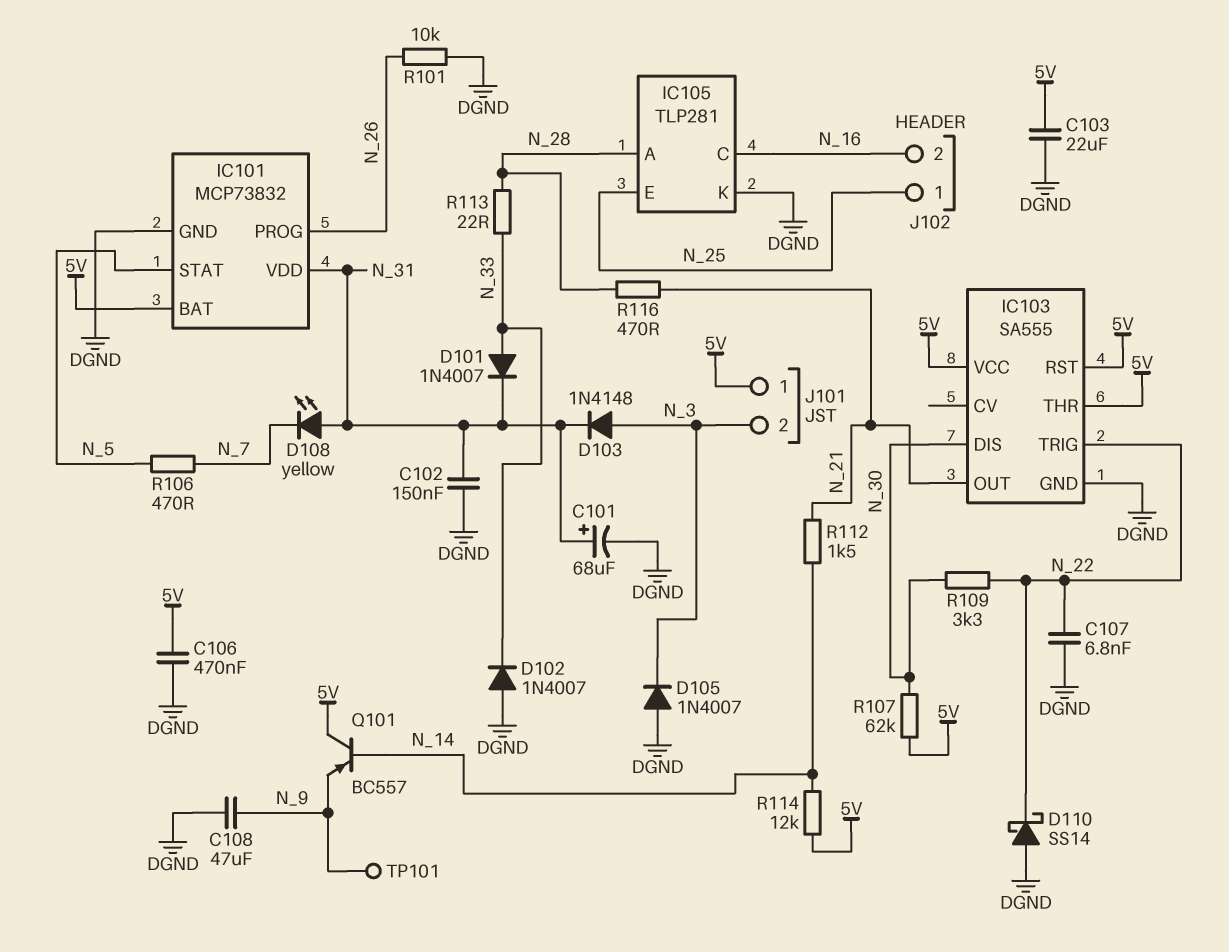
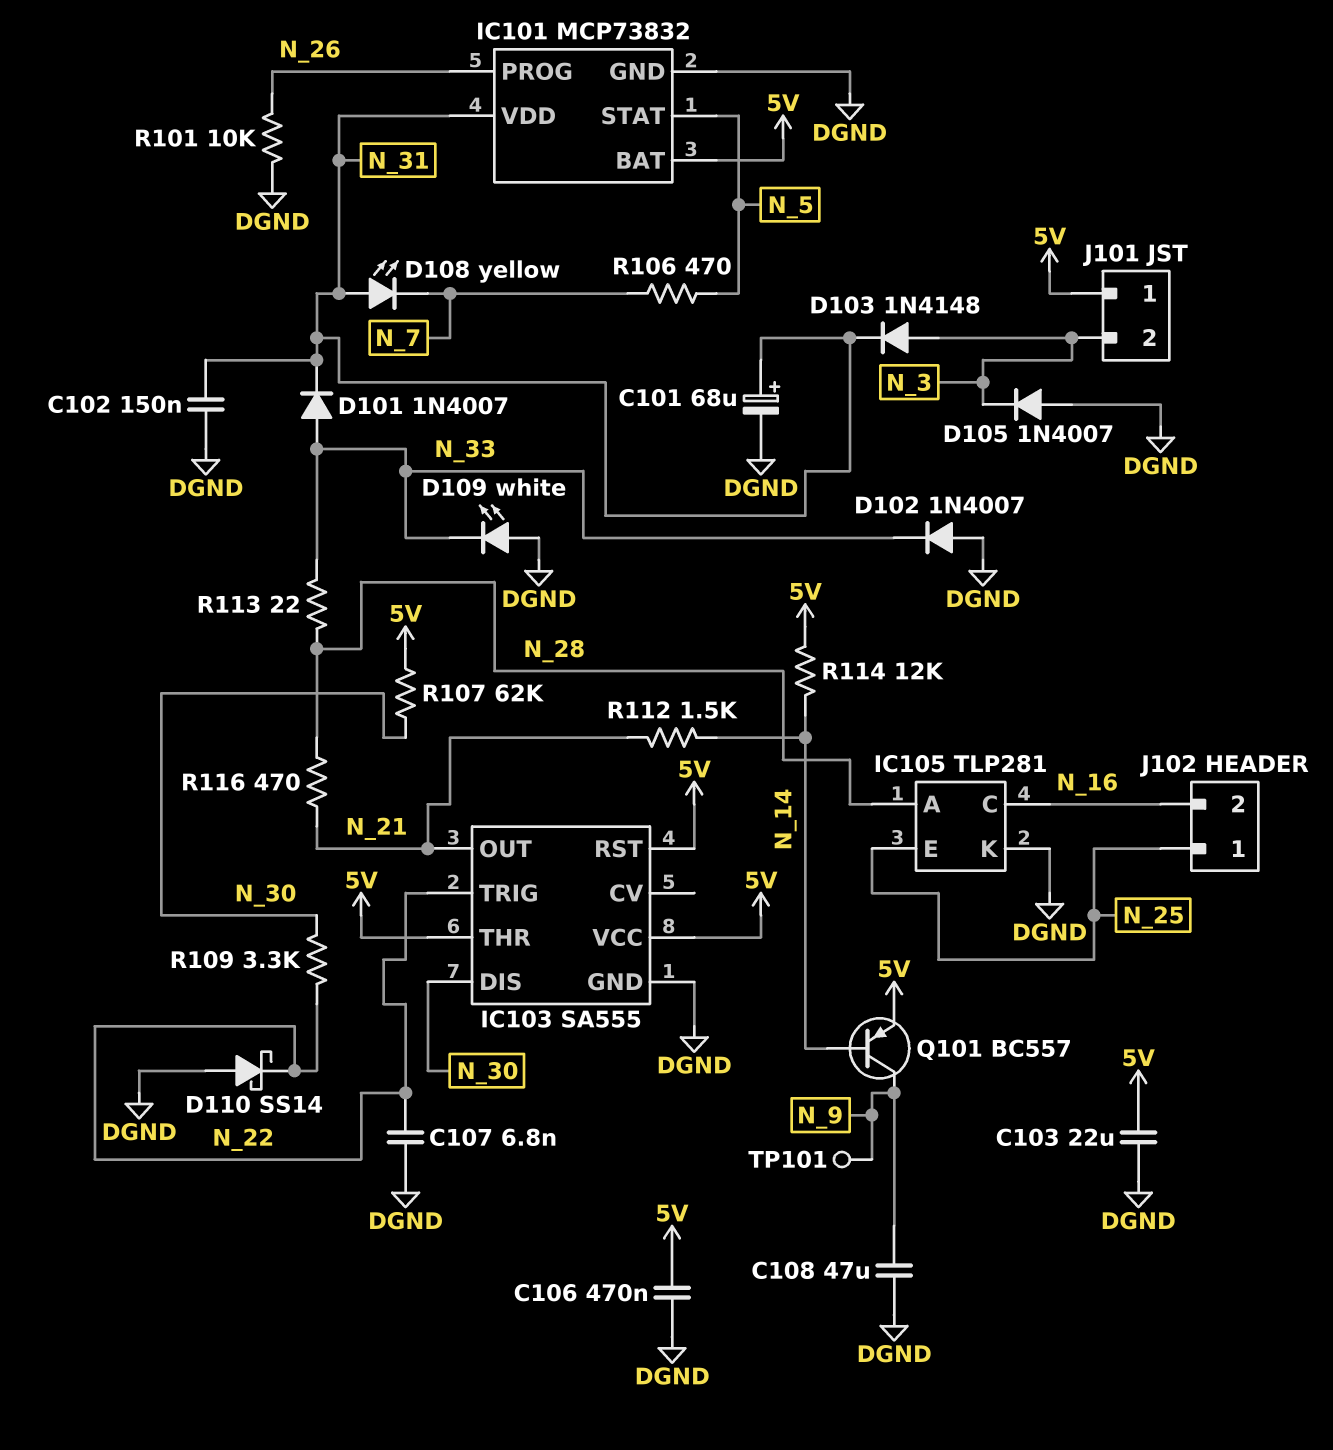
D109: none -> LED white (A DGND, K N_33)
Q101: PNP BC557 (B N_14, C 5V, E N_9) -> PNP BC557 (B N_14, C N_9, E 5V)

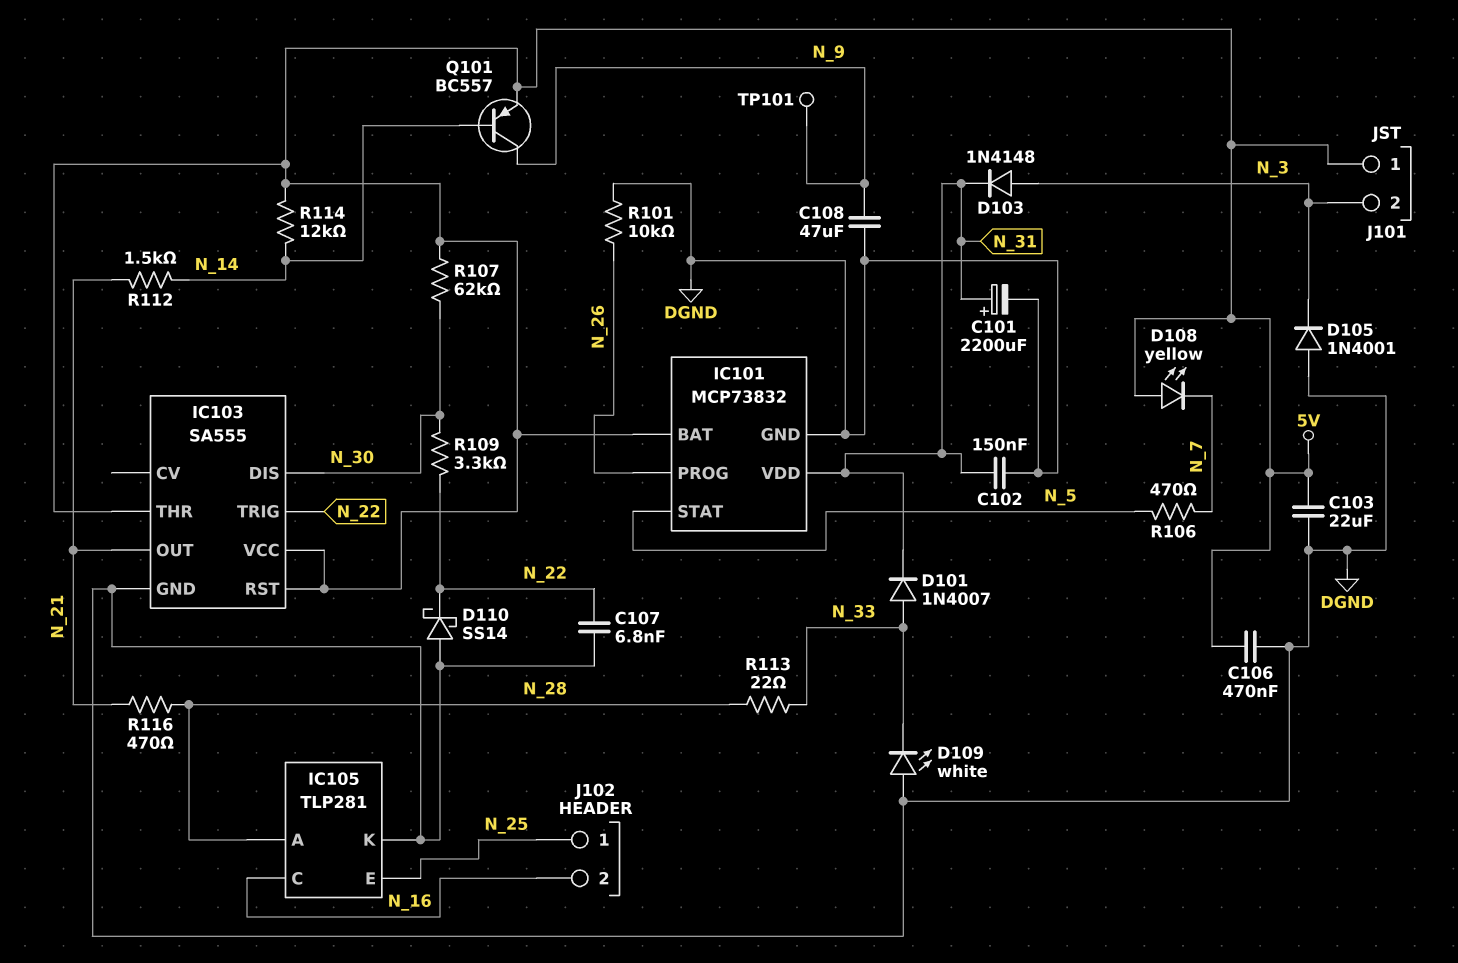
C101: 68uF (plus N_31, minus DGND) -> 2200uF (plus N_31, minus DGND)
D102: diode 1N4007 (A DGND, K N_33) -> none
D105: diode 1N4007 (A DGND, K N_3) -> diode 1N4001 (A DGND, K N_3)
D108: LED yellow (A N_31, K N_7) -> LED yellow (A 5V, K N_7)

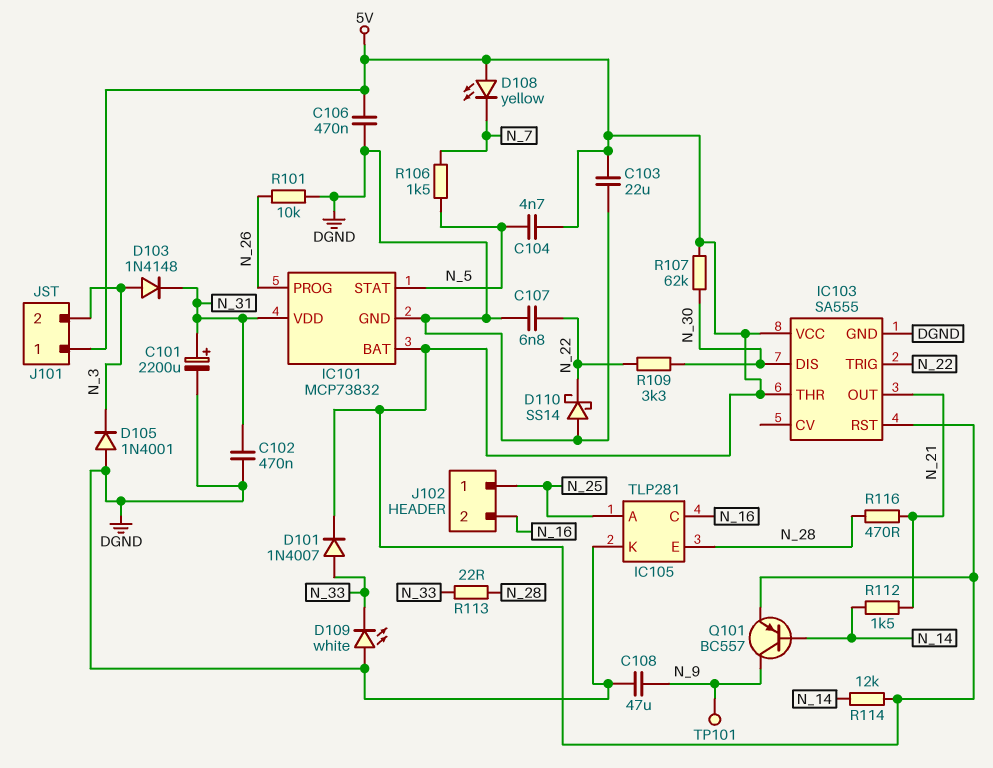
C102: 150nF (DGND, N_31) -> 470nF (DGND, N_31)
C104: none -> 4.7nF (5V, N_5)
D101: diode 1N4007 (A N_33, K N_31) -> diode 1N4007 (A N_33, K 5V)
IC105 pin A: N_28 -> N_25
IC105 pin E: N_25 -> N_28
R106: 470 (N_5, N_7) -> 1.5k (N_5, N_7)

